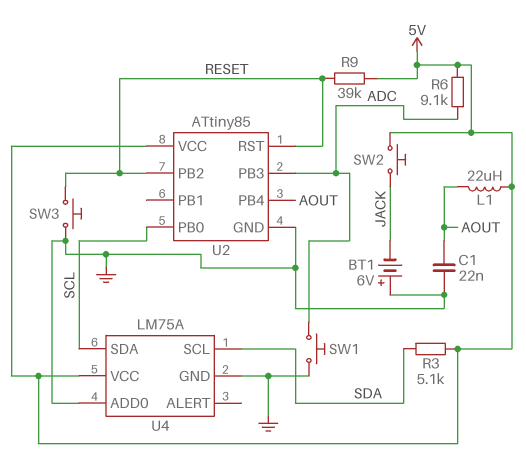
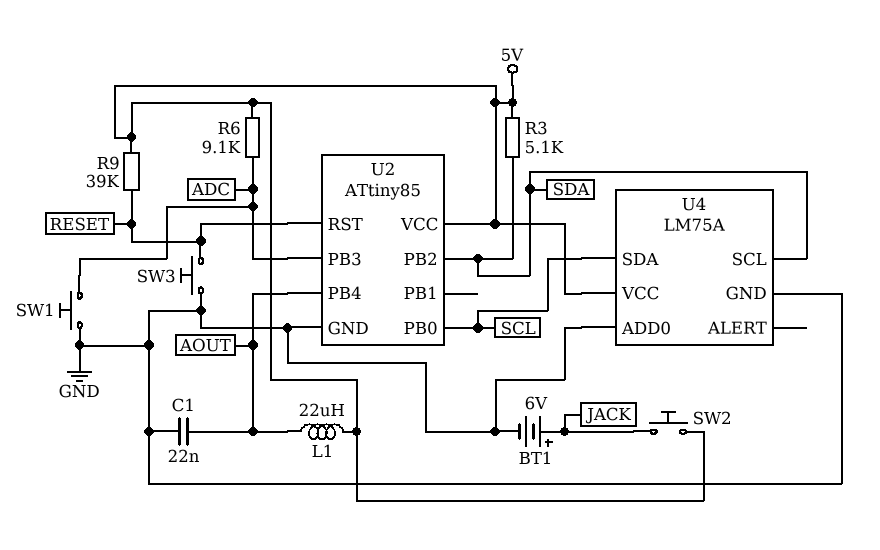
BT1: 6V (plus GND, minus JACK) -> 6V (plus JACK, minus GND)
U2 pin PB2: RESET -> SDA

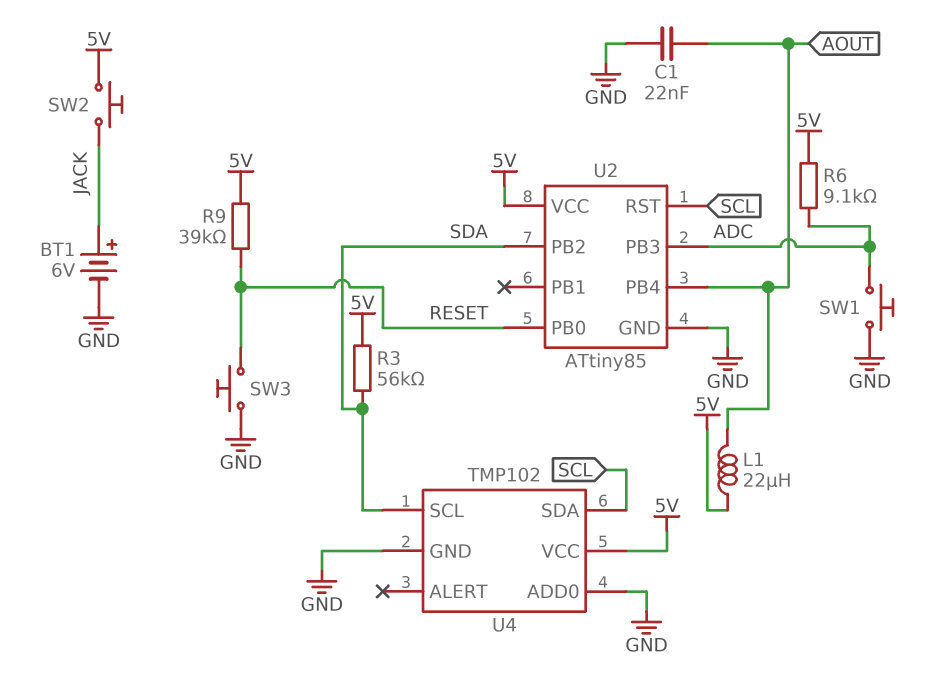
R3: 5.1k (5V, SDA) -> 56k (5V, SDA)
U2 pin PB0: SCL -> RESET
U2 pin RST: RESET -> SCL
U4: LM75A -> TMP102

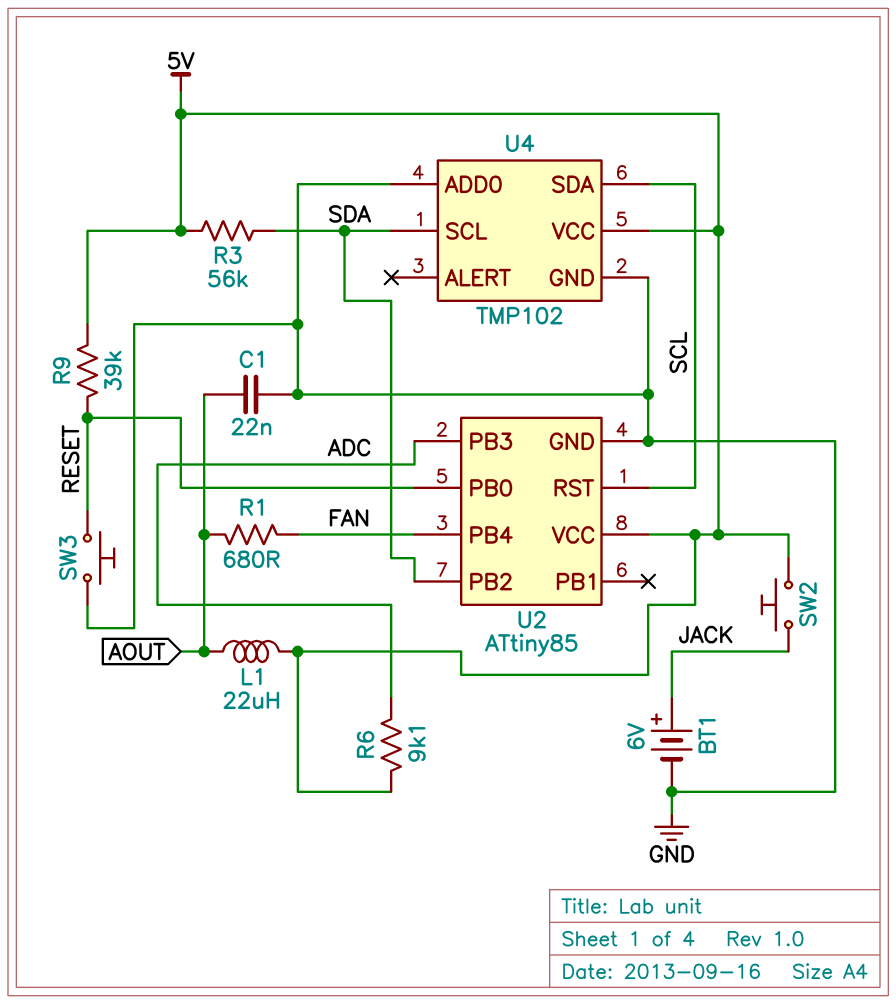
R1: none -> 680 (AOUT, FAN)
SW1: button (ADC, GND) -> none
U2 pin PB4: AOUT -> FAN

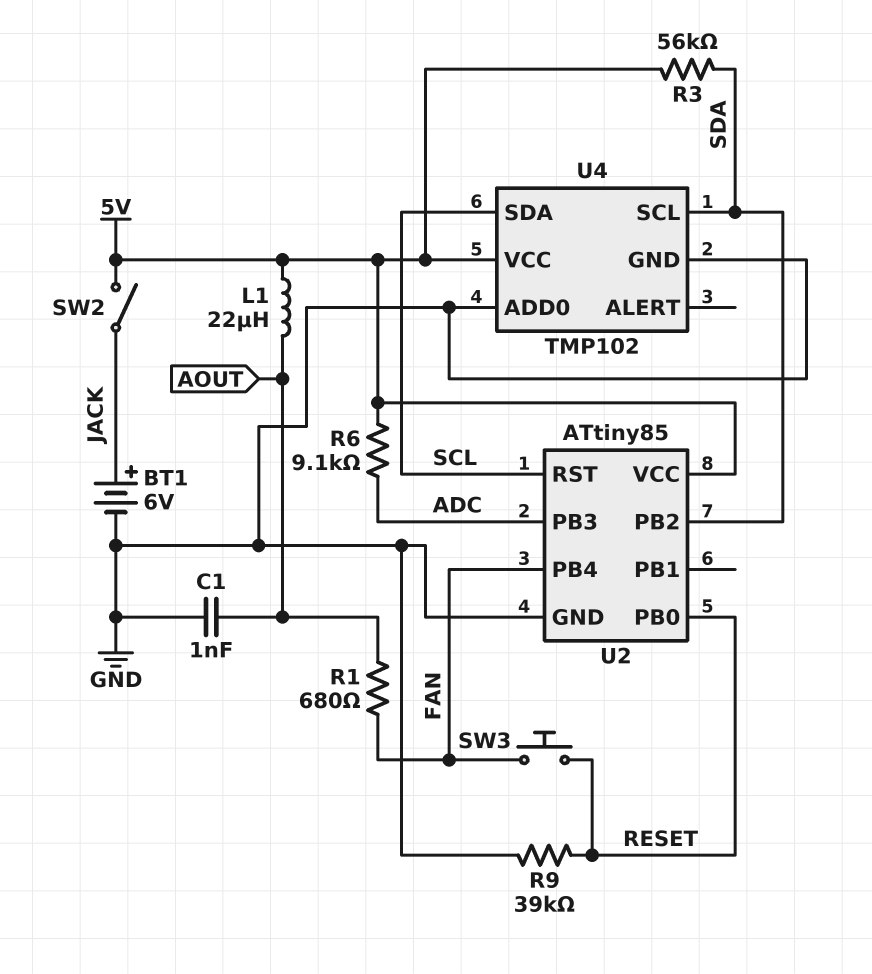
C1: 22nF (AOUT, GND) -> 1nF (AOUT, GND)
R9: 39k (5V, RESET) -> 39k (GND, RESET)
SW2: button (5V, JACK) -> switch (5V, JACK)
SW3: button (GND, RESET) -> button (FAN, RESET)

